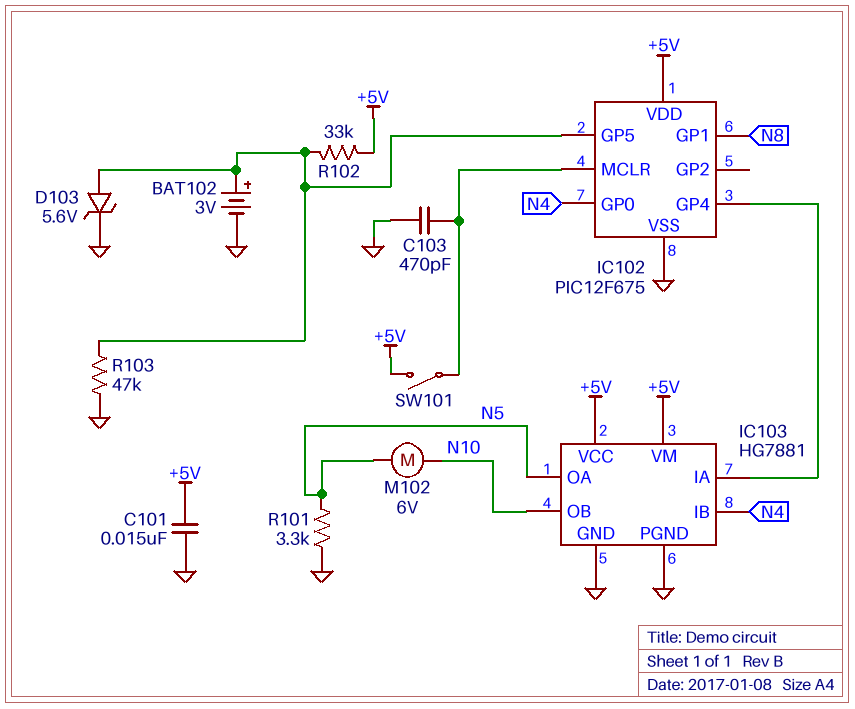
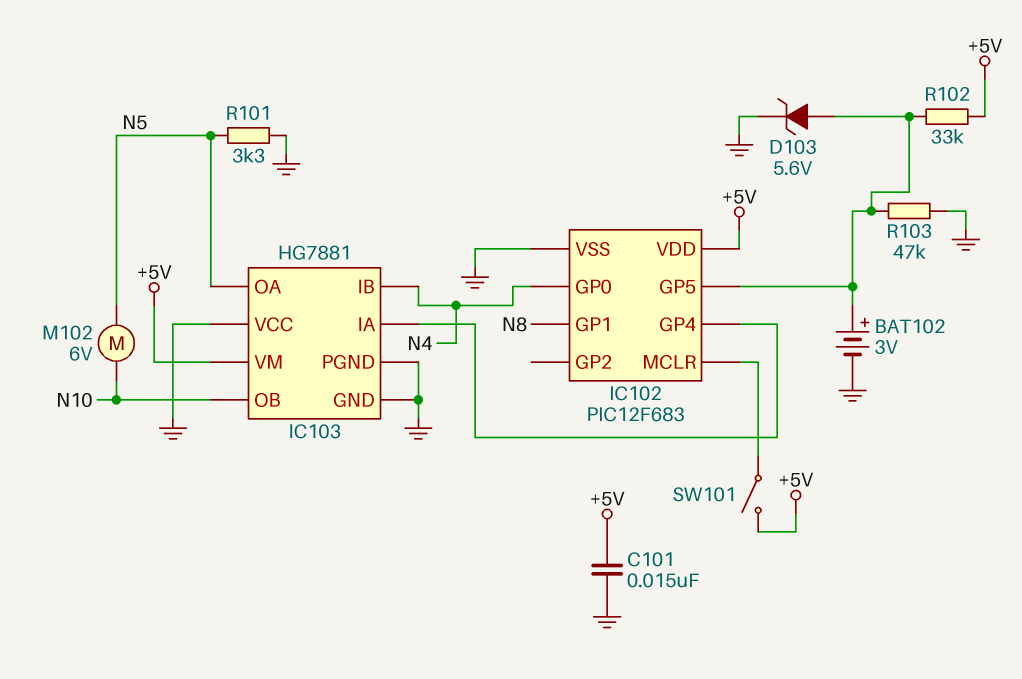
C103: 470pF (GND, IC102/MCLR) -> none
IC102: PIC12F675 -> PIC12F683
IC103 pin VCC: +5V -> GND

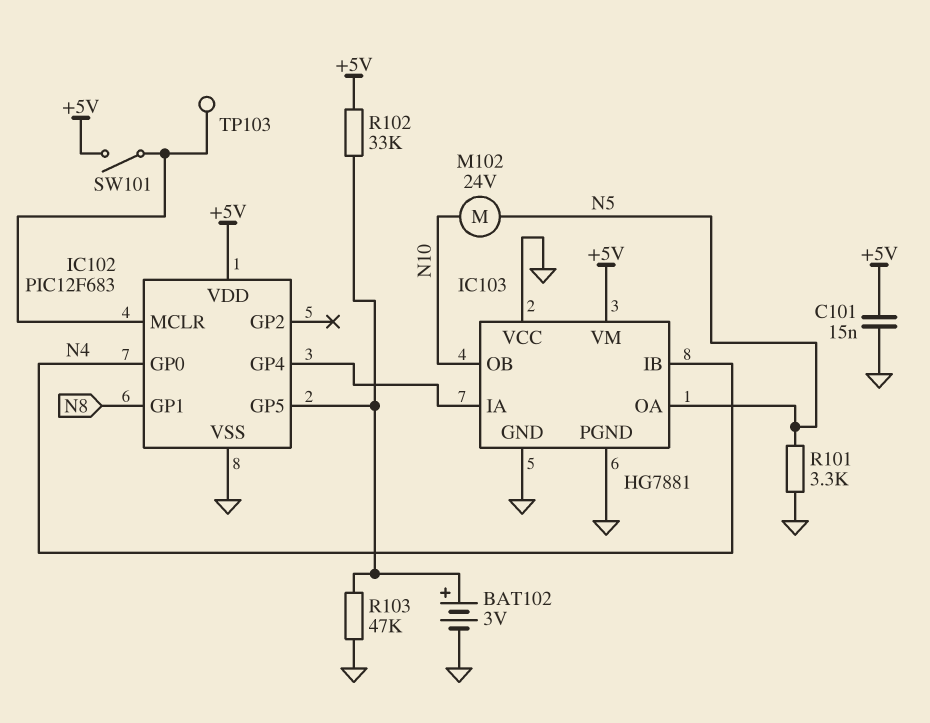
D103: zener 5.6V (A IC102/GP5, K GND) -> none
M102: motor 6V (N5, N10) -> motor 24V (N5, N10)
TP103: none -> test point (IC102/MCLR)

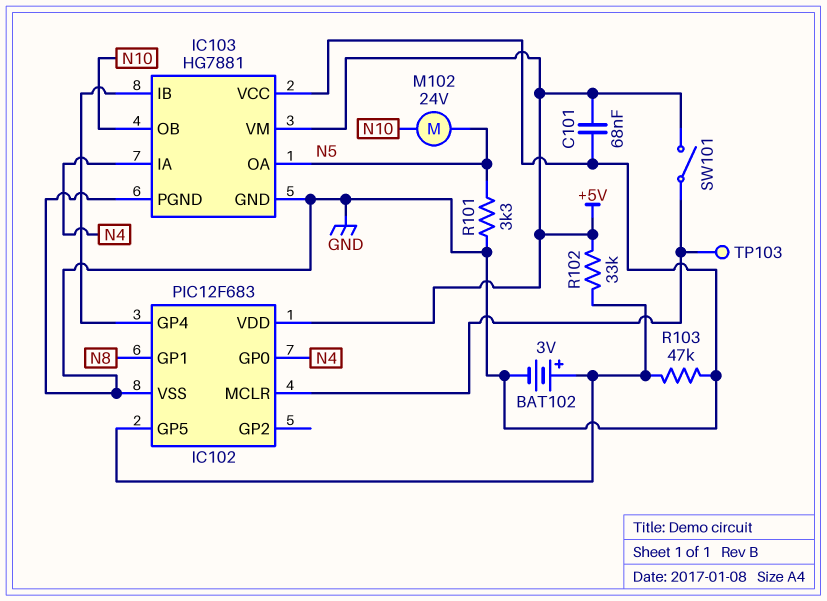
C101: 15nF (+5V, GND) -> 68nF (+5V, GND)
IC103 pin IA: IC102/GP4 -> N4
IC103 pin IB: N4 -> IC102/GP4

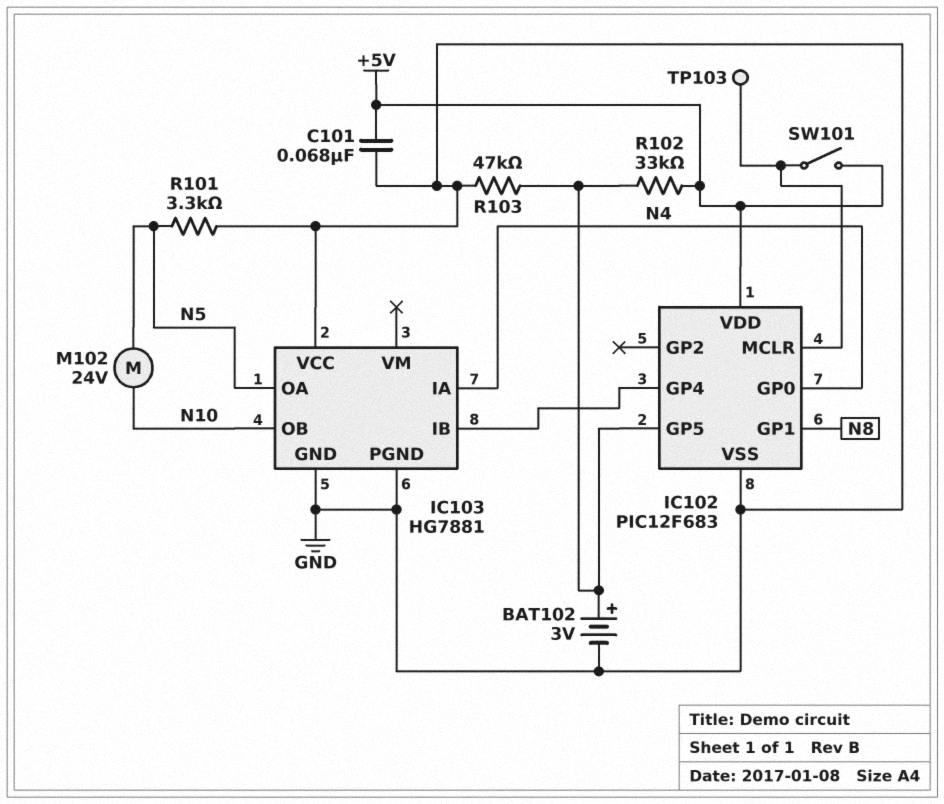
IC103 pin VM: +5V -> none

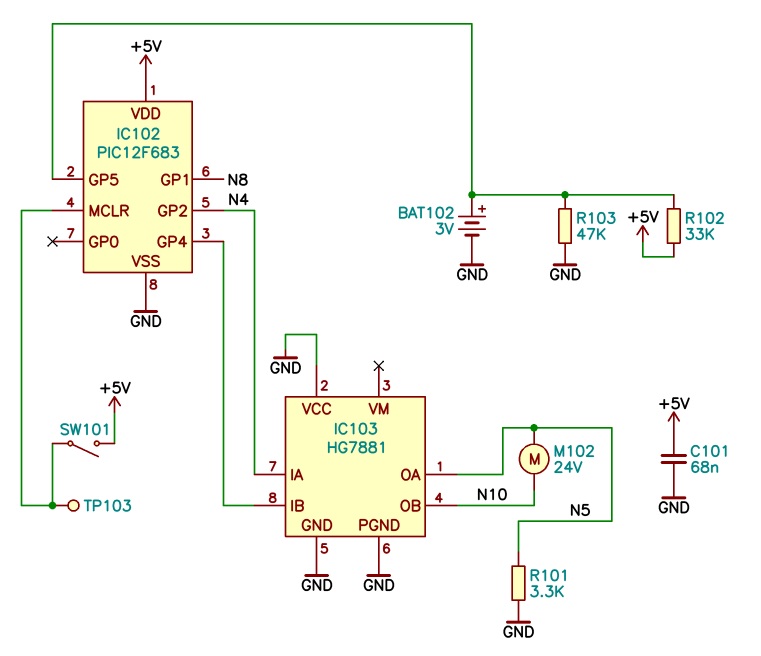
IC102 pin GP0: N4 -> none
IC102 pin GP2: none -> N4

